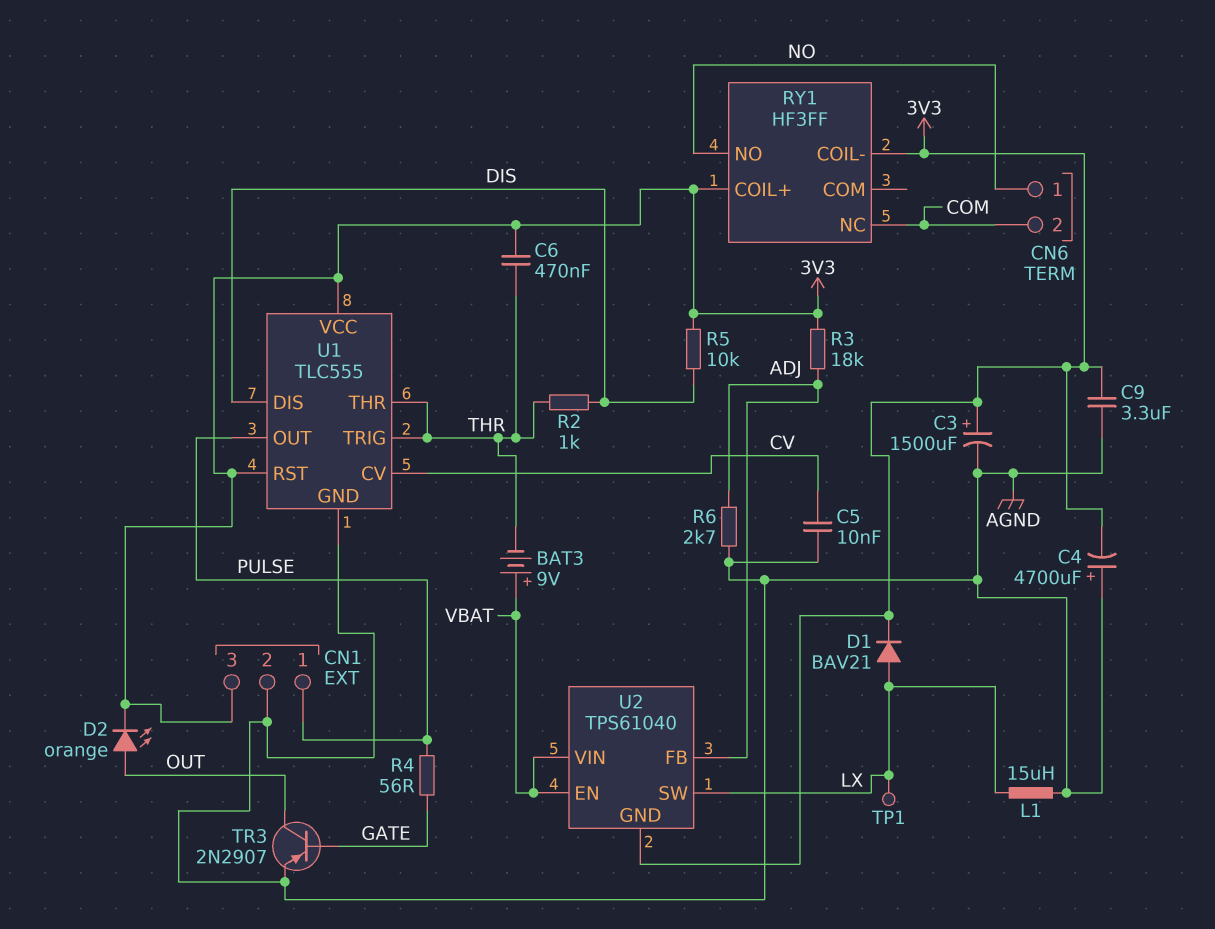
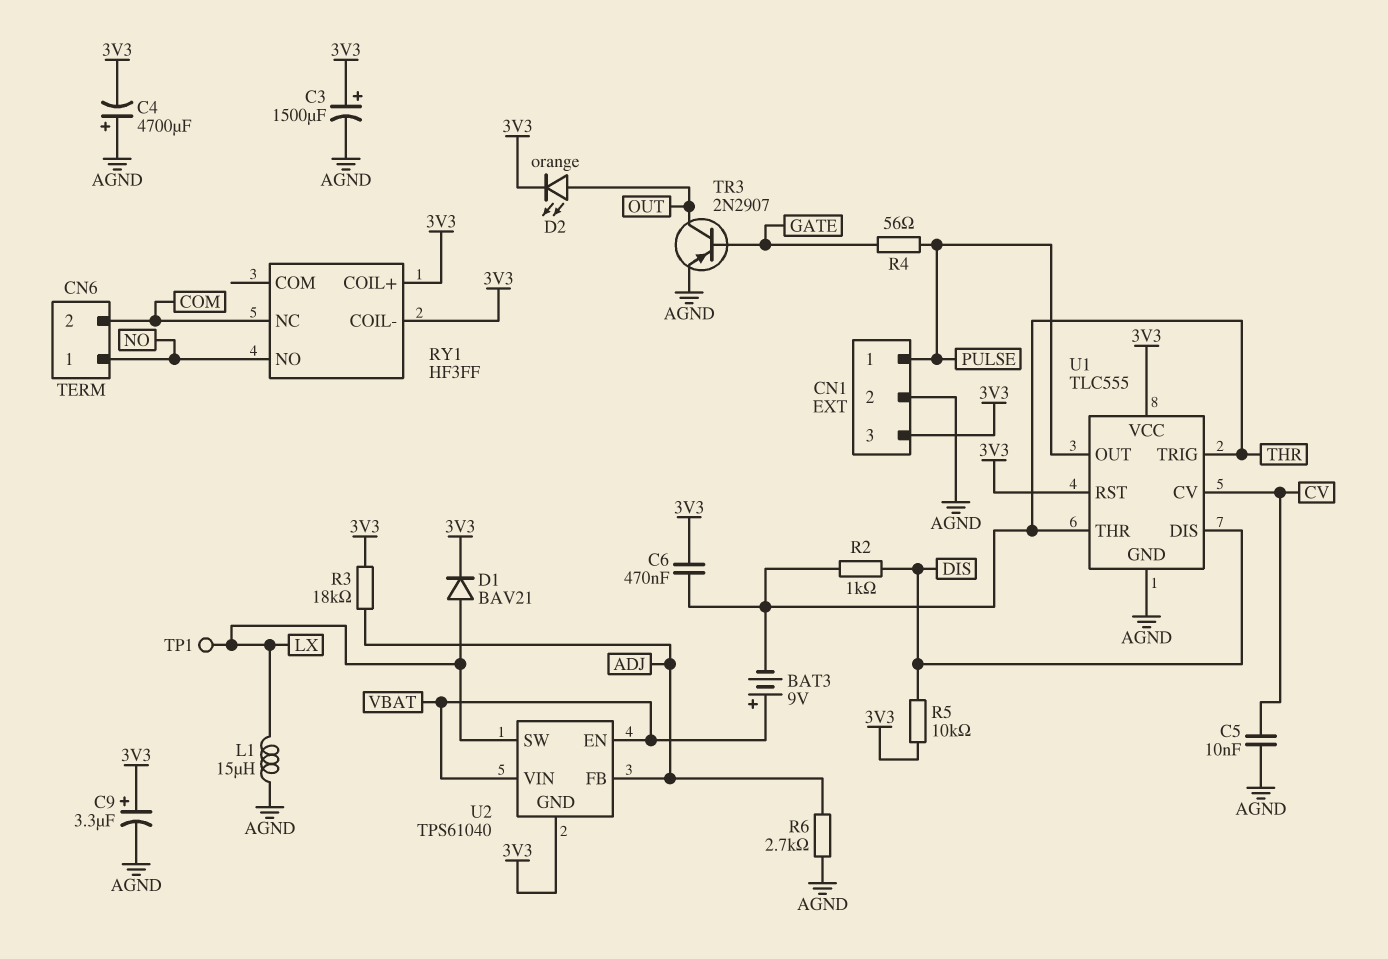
C9: 3.3uF (3V3, AGND) -> 3.3uF (plus 3V3, minus AGND)

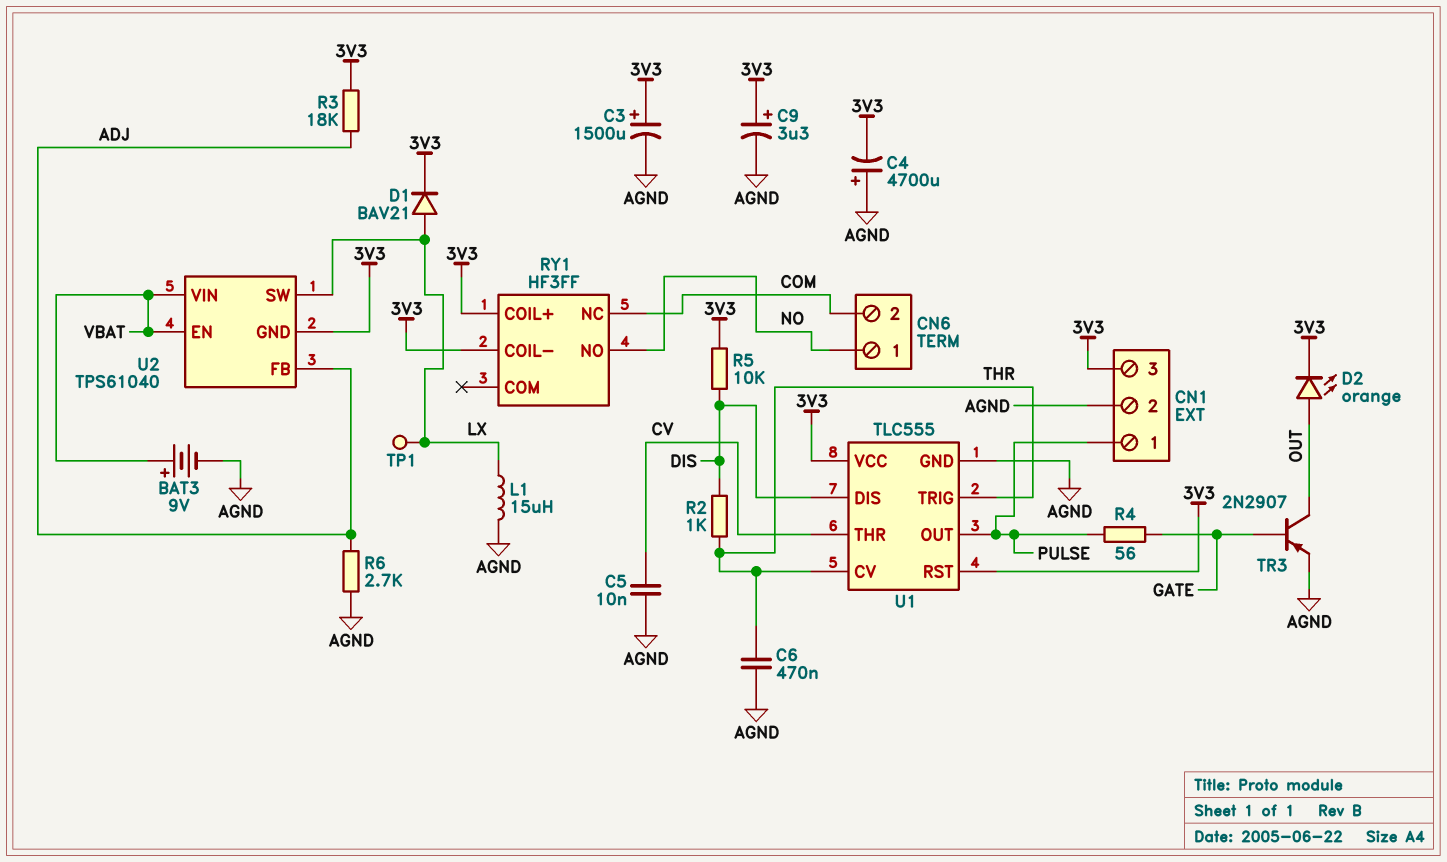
BAT3: 9V (plus VBAT, minus THR) -> 9V (plus VBAT, minus AGND)
C6: 470nF (3V3, THR) -> 470nF (AGND, THR)
U1 pin CV: CV -> THR
U1 pin THR: THR -> CV

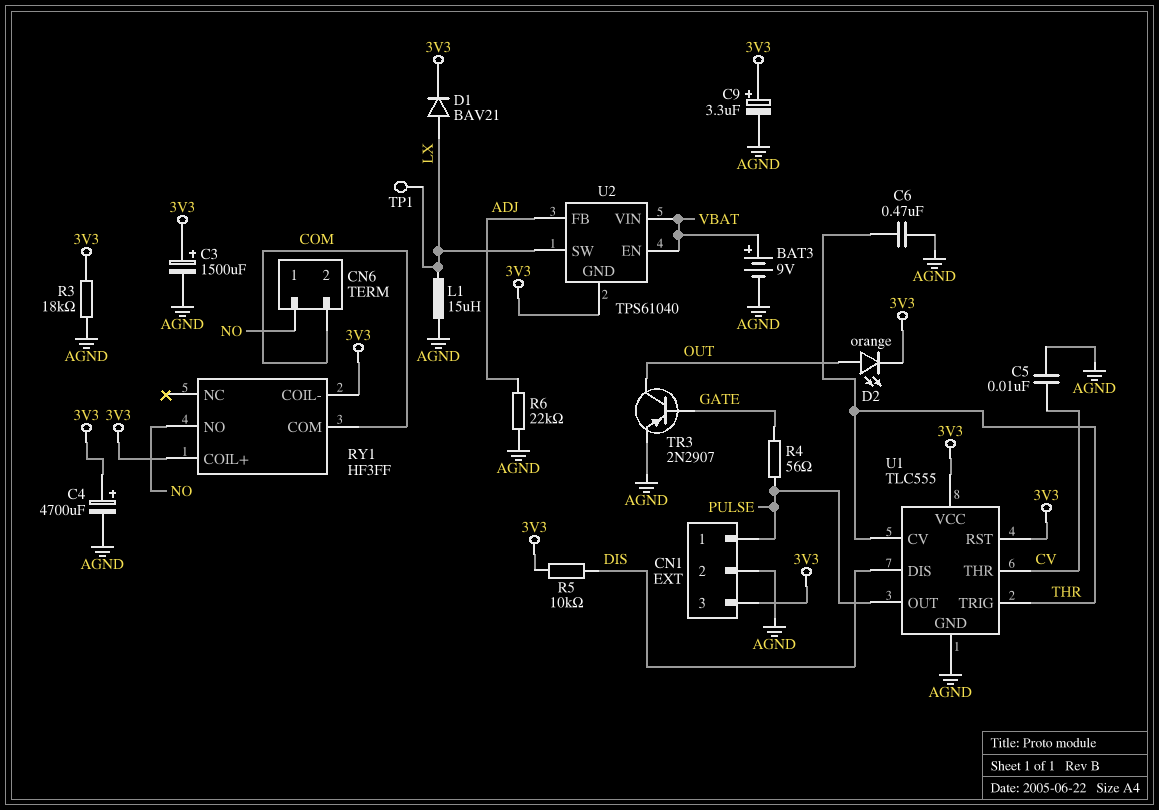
C4: 4700uF (plus AGND, minus 3V3) -> 4700uF (plus 3V3, minus AGND)
R2: 1k (DIS, THR) -> none
R3: 18k (3V3, ADJ) -> 18k (3V3, AGND)
R6: 2.7k (ADJ, AGND) -> 22k (ADJ, AGND)
RY1 pin COM: none -> COM
RY1 pin NC: COM -> none

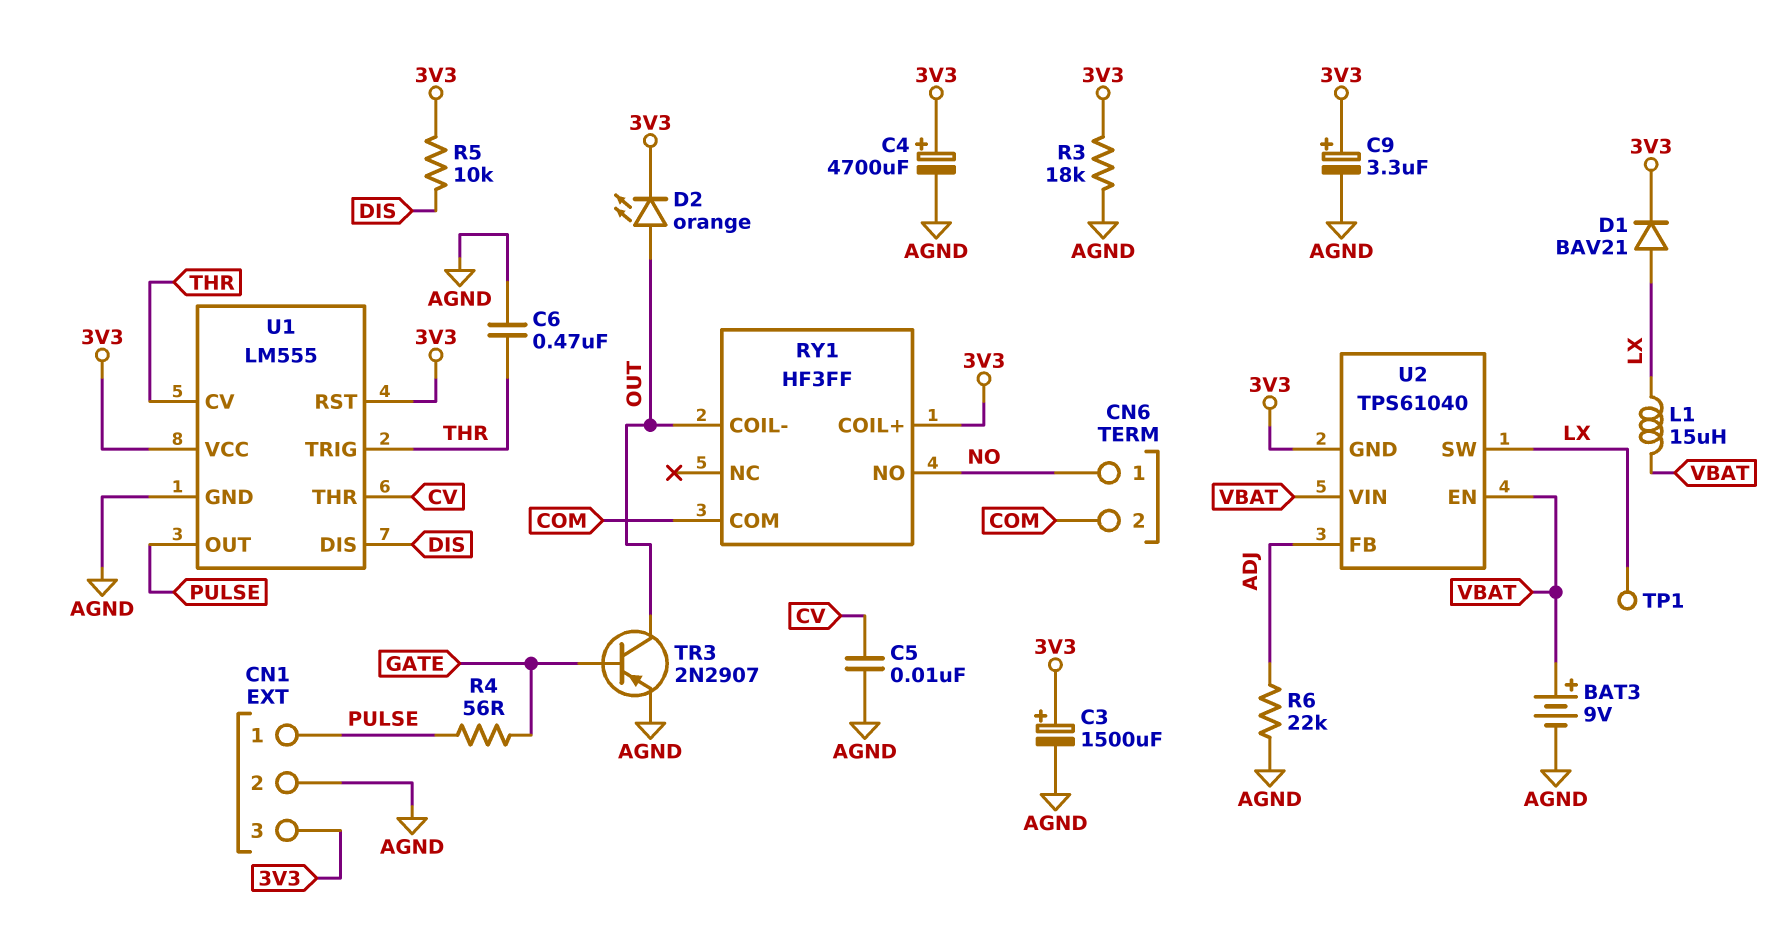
L1: 15uH (AGND, LX) -> 15uH (LX, VBAT)
RY1 pin COIL-: 3V3 -> OUT
U1: TLC555 -> LM555

